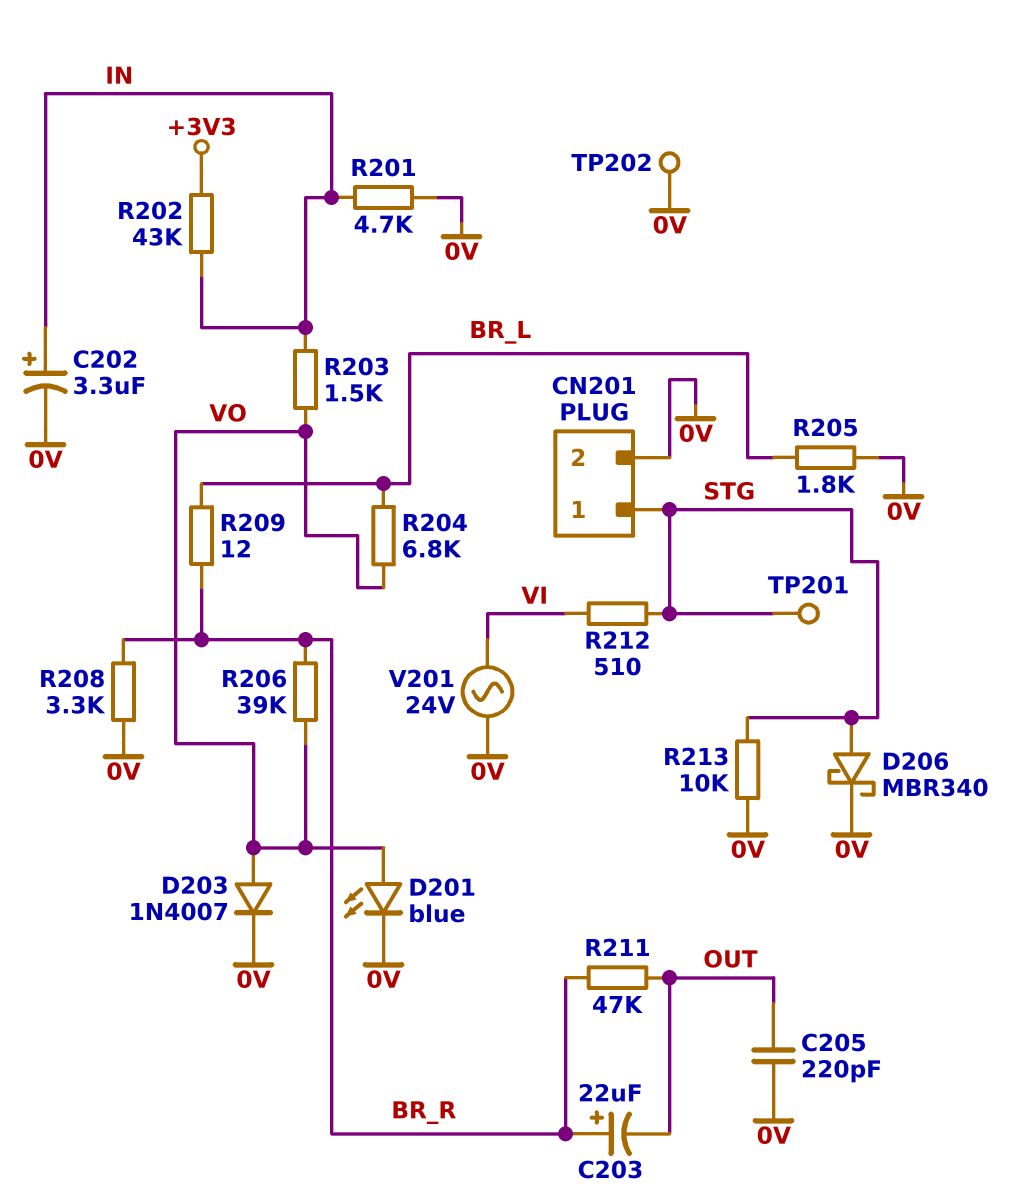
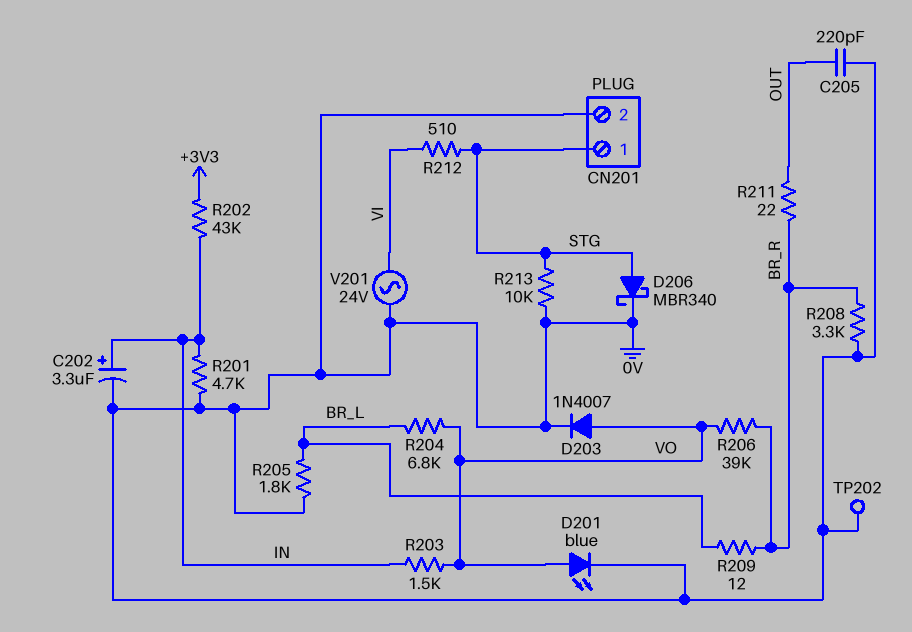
C203: 22uF (plus BR_R, minus OUT) -> none
R211: 47k (BR_R, OUT) -> 22 (BR_R, OUT)
TP201: test point (STG) -> none

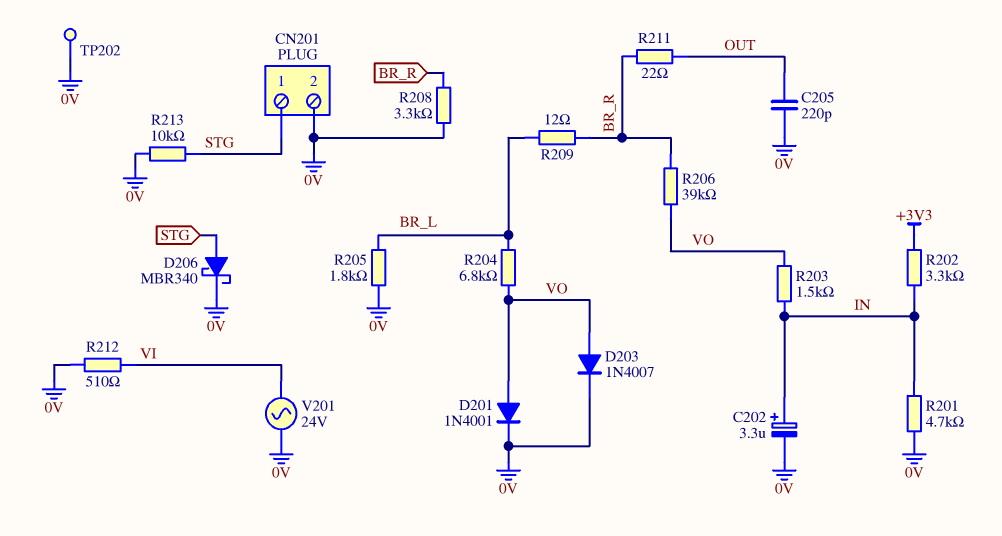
D201: LED blue (A VO, K 0V) -> diode 1N4001 (A VO, K 0V)
R202: 43k (+3V3, IN) -> 3.3k (+3V3, IN)
R212: 510 (STG, VI) -> 510 (0V, VI)

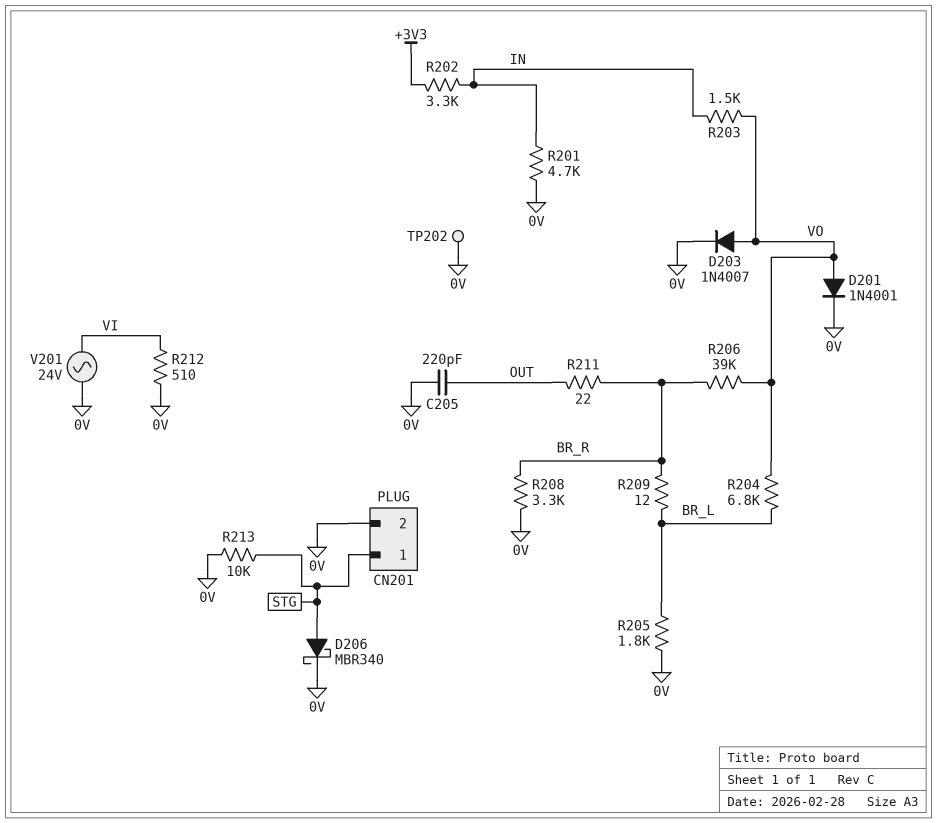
C202: 3.3uF (plus IN, minus 0V) -> none

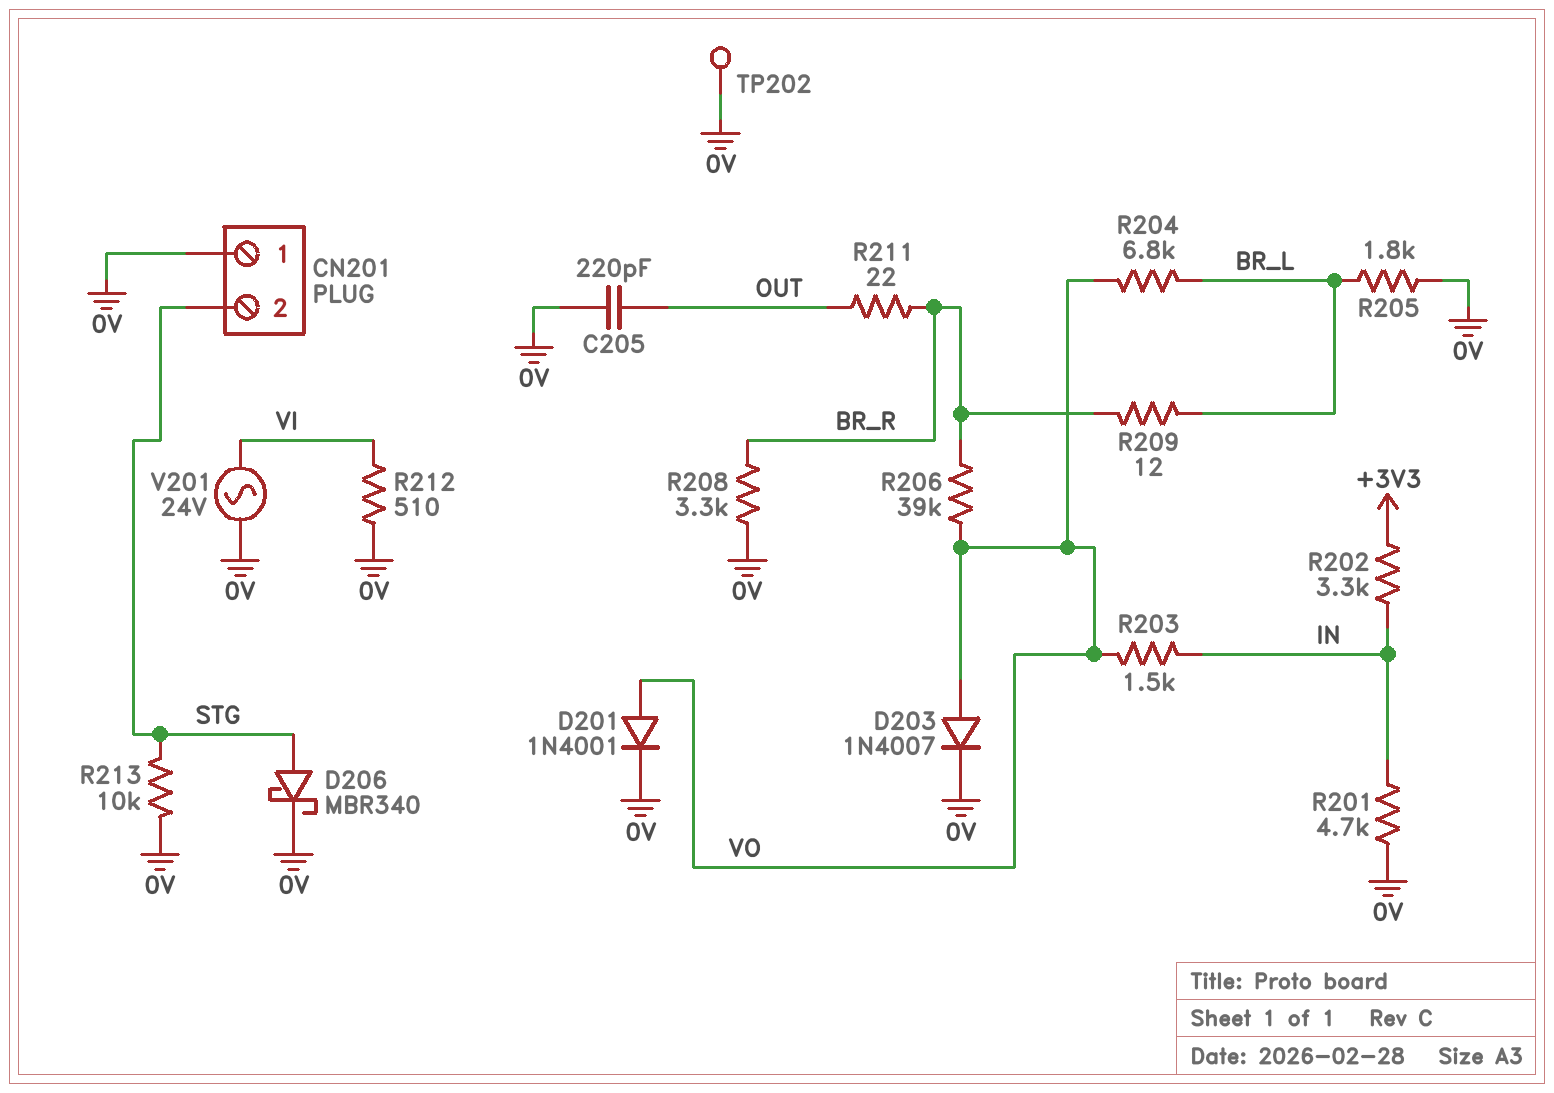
CN201 pin 1: STG -> 0V
CN201 pin 2: 0V -> STG

